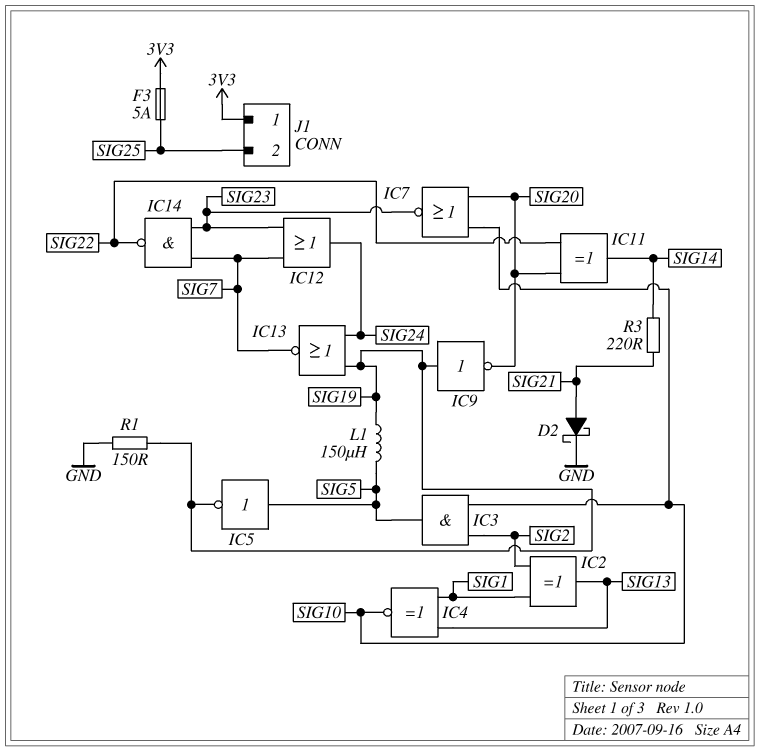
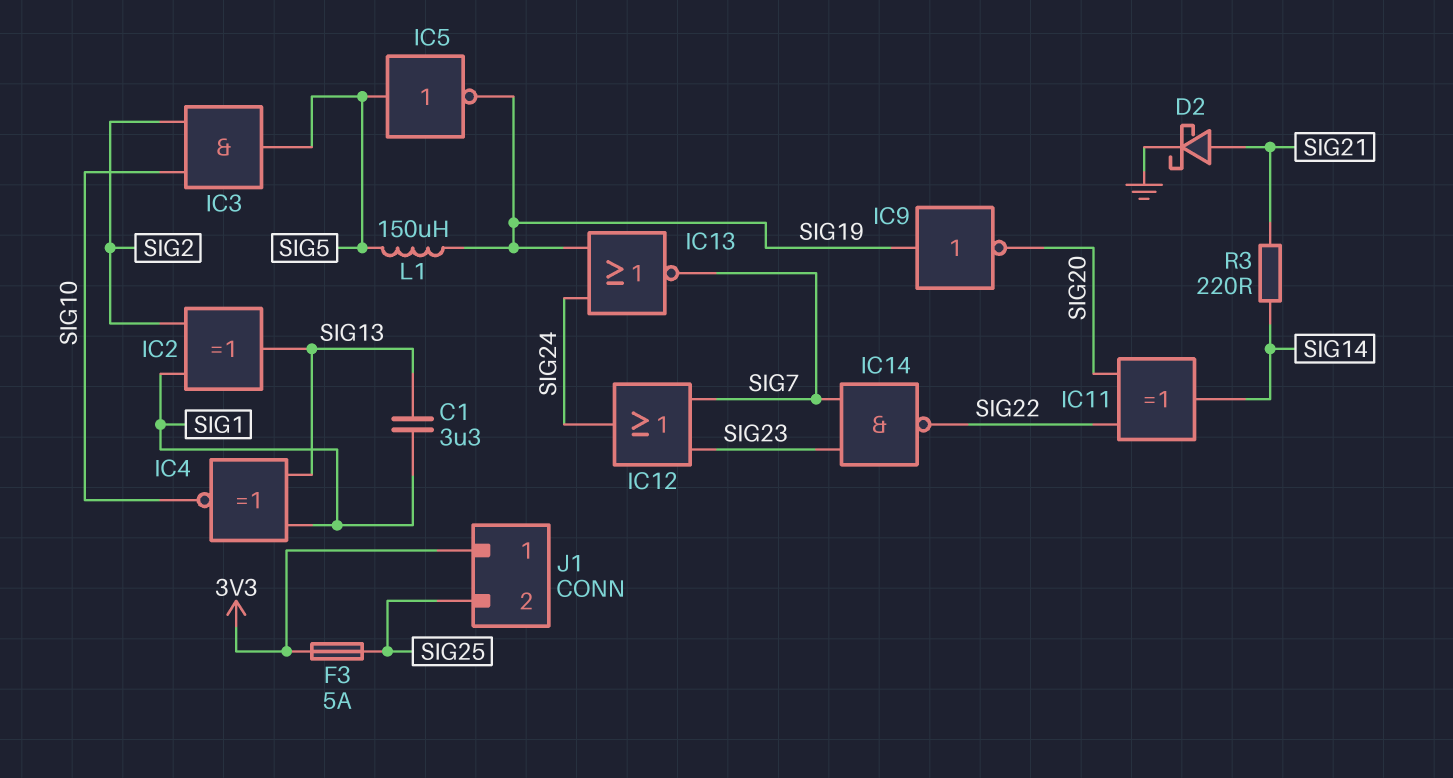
C1: none -> 3.3uF (SIG1, SIG13)
IC7: NOR (in SIG10, in SIG20, out SIG23) -> none
R1: 150 (GND, SIG19) -> none

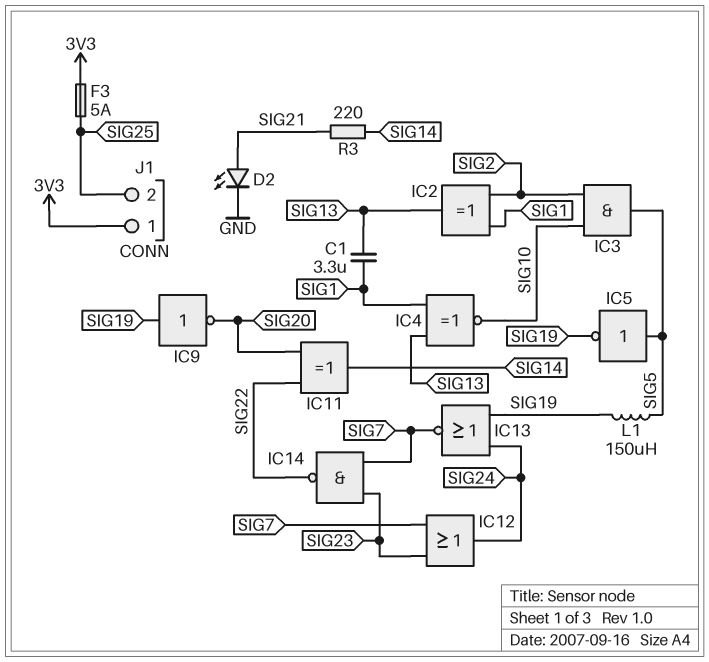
D2: schottky (A SIG21, K GND) -> LED (A SIG21, K GND)

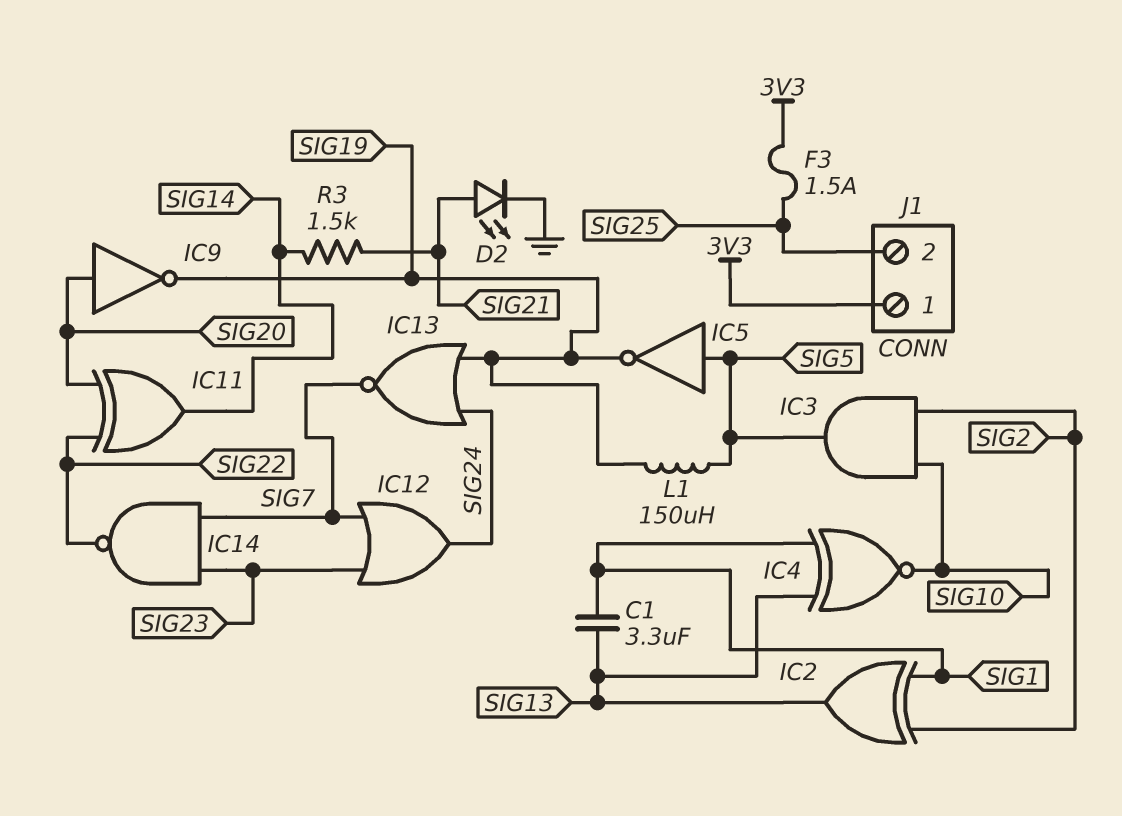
F3: 5A (3V3, SIG25) -> 1.5A (3V3, SIG25)
IC9: NOT (in SIG19, out SIG20) -> NOT (in SIG20, out SIG19)
R3: 220 (SIG14, SIG21) -> 1.5k (SIG14, SIG21)

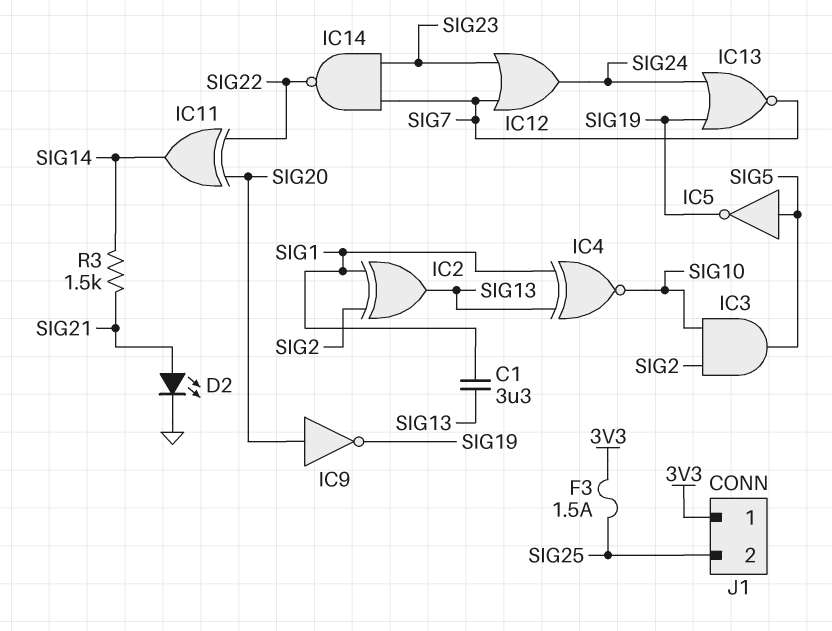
L1: 150uH (SIG5, SIG19) -> none

